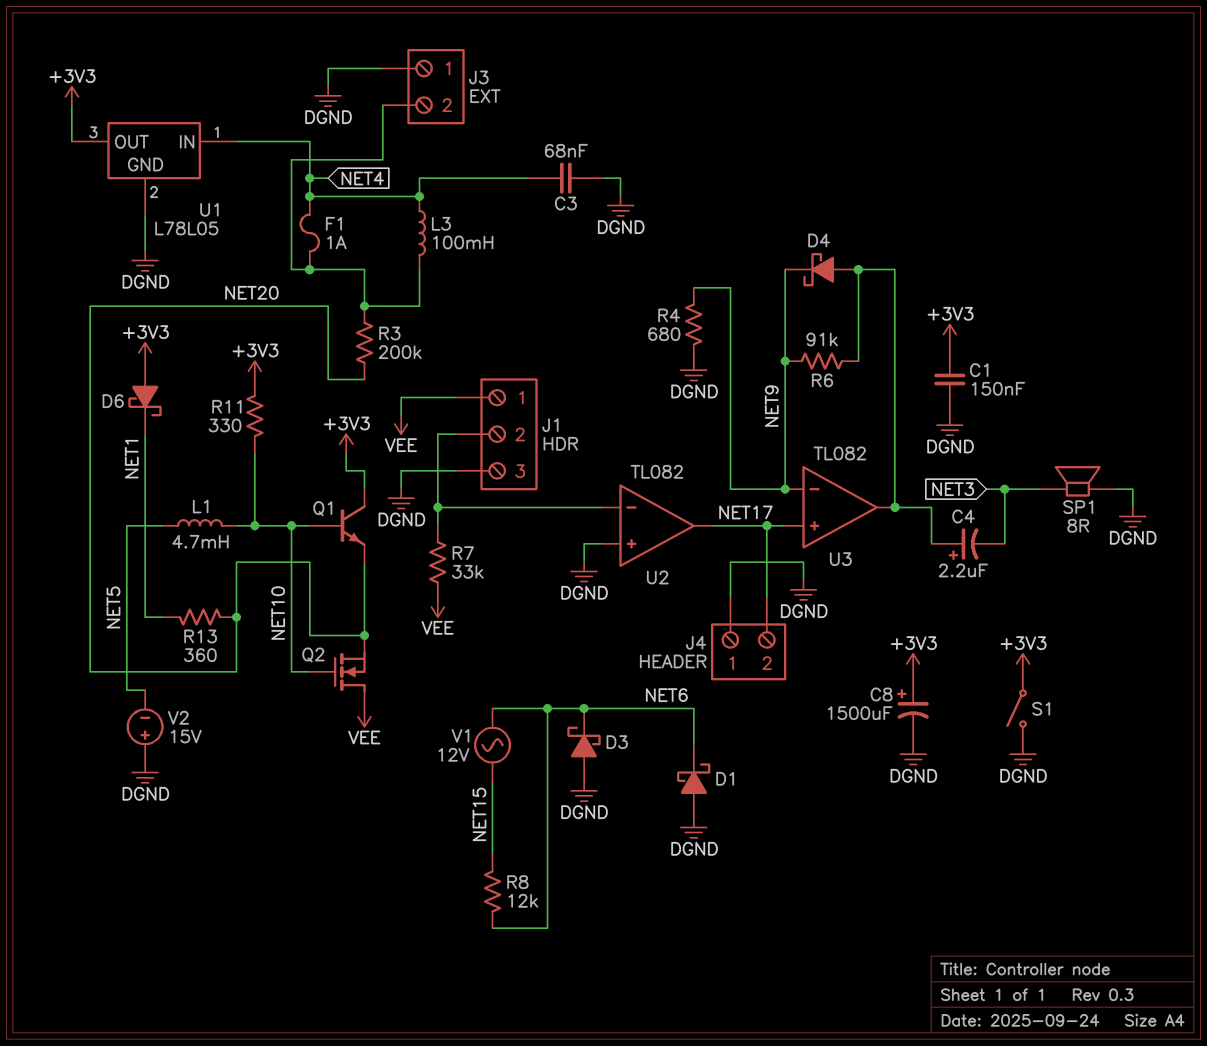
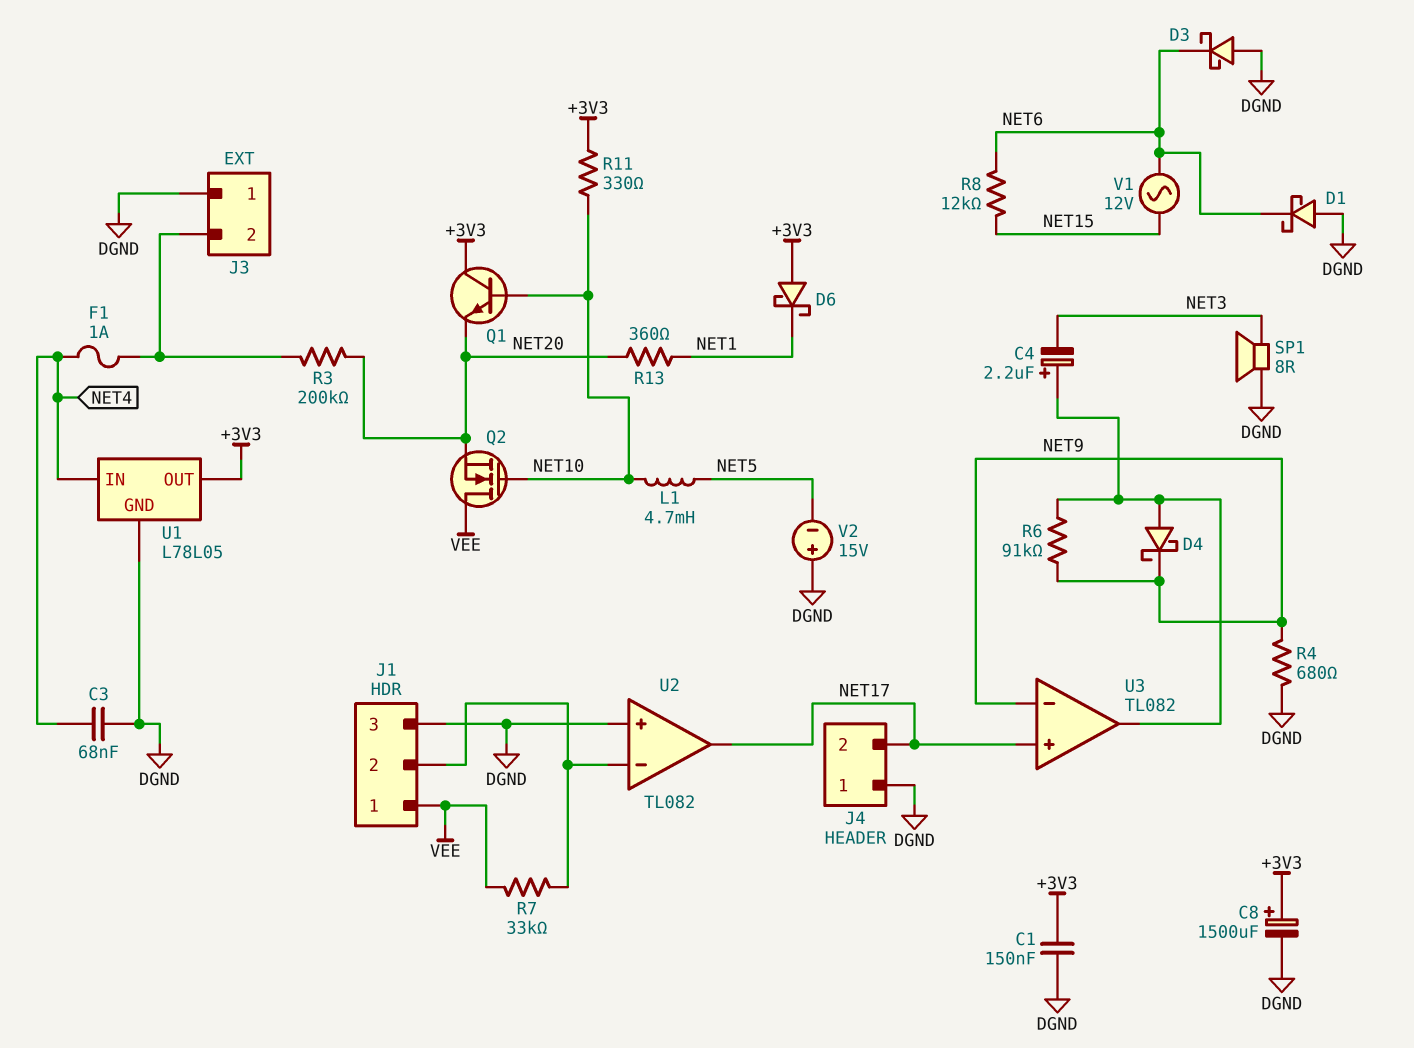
L3: 100mH (J3/2, NET4) -> none
S1: switch (+3V3, DGND) -> none

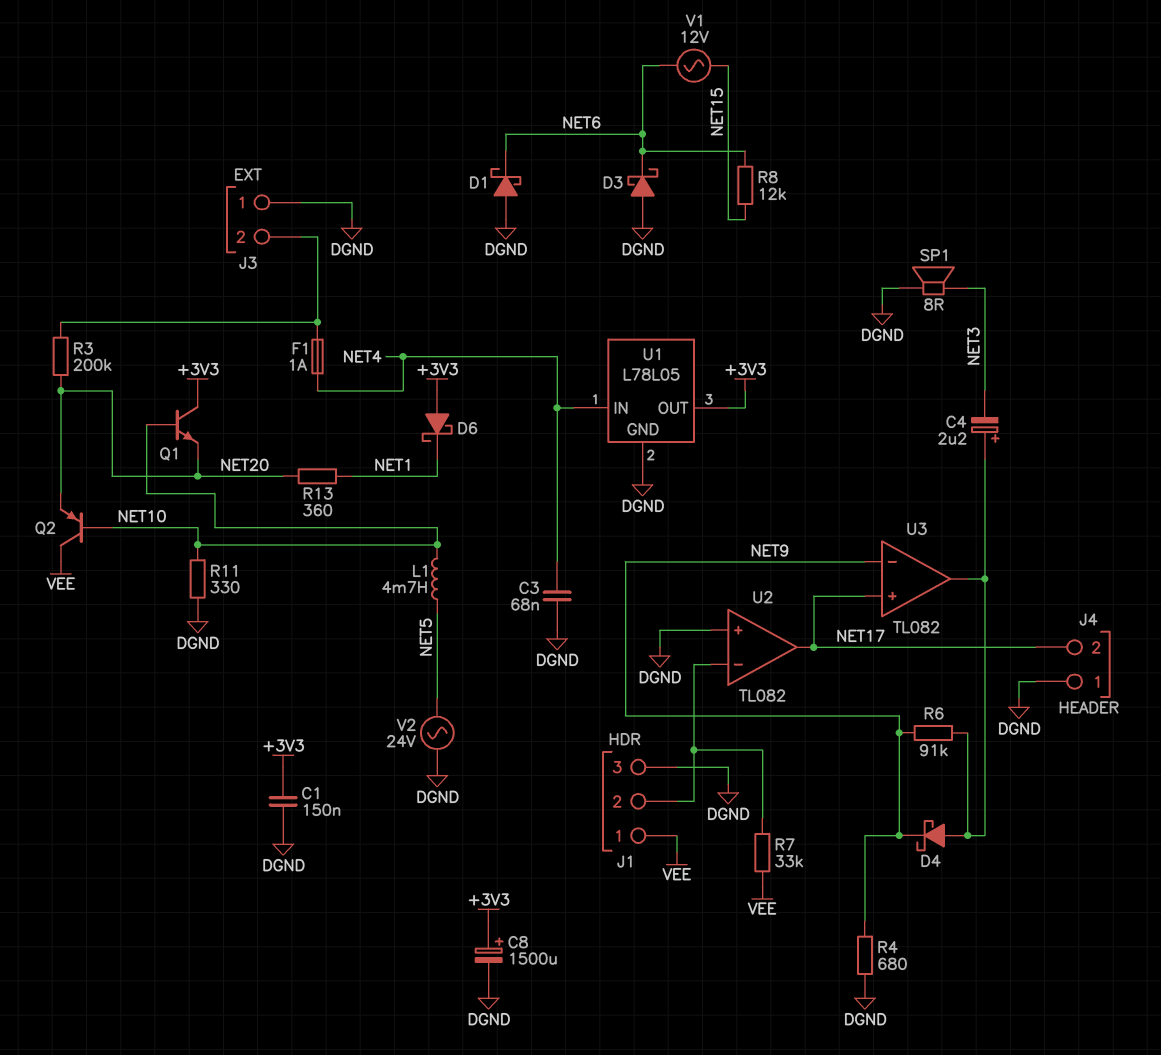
Q2: NMOS (G NET10, D VEE, S NET20) -> PNP (B NET10, C VEE, E NET20)
R11: 330 (+3V3, NET10) -> 330 (DGND, NET10)
V2: 15V (plus DGND, minus NET5) -> AC 24V (DGND, NET5)

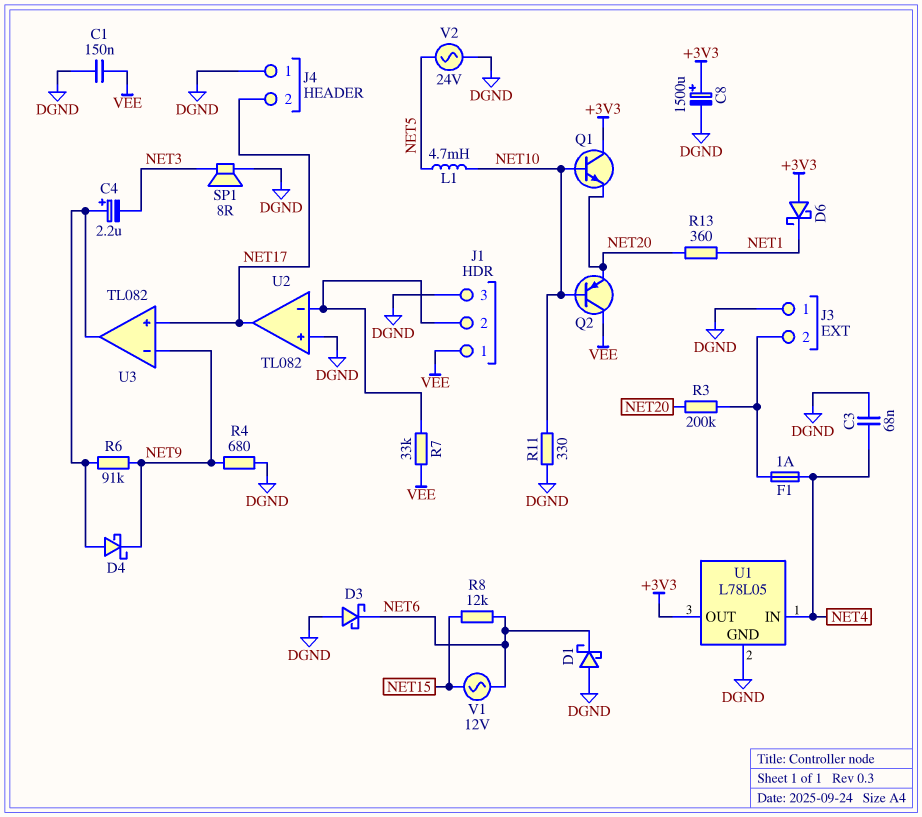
C1: 150nF (+3V3, DGND) -> 150nF (DGND, VEE)

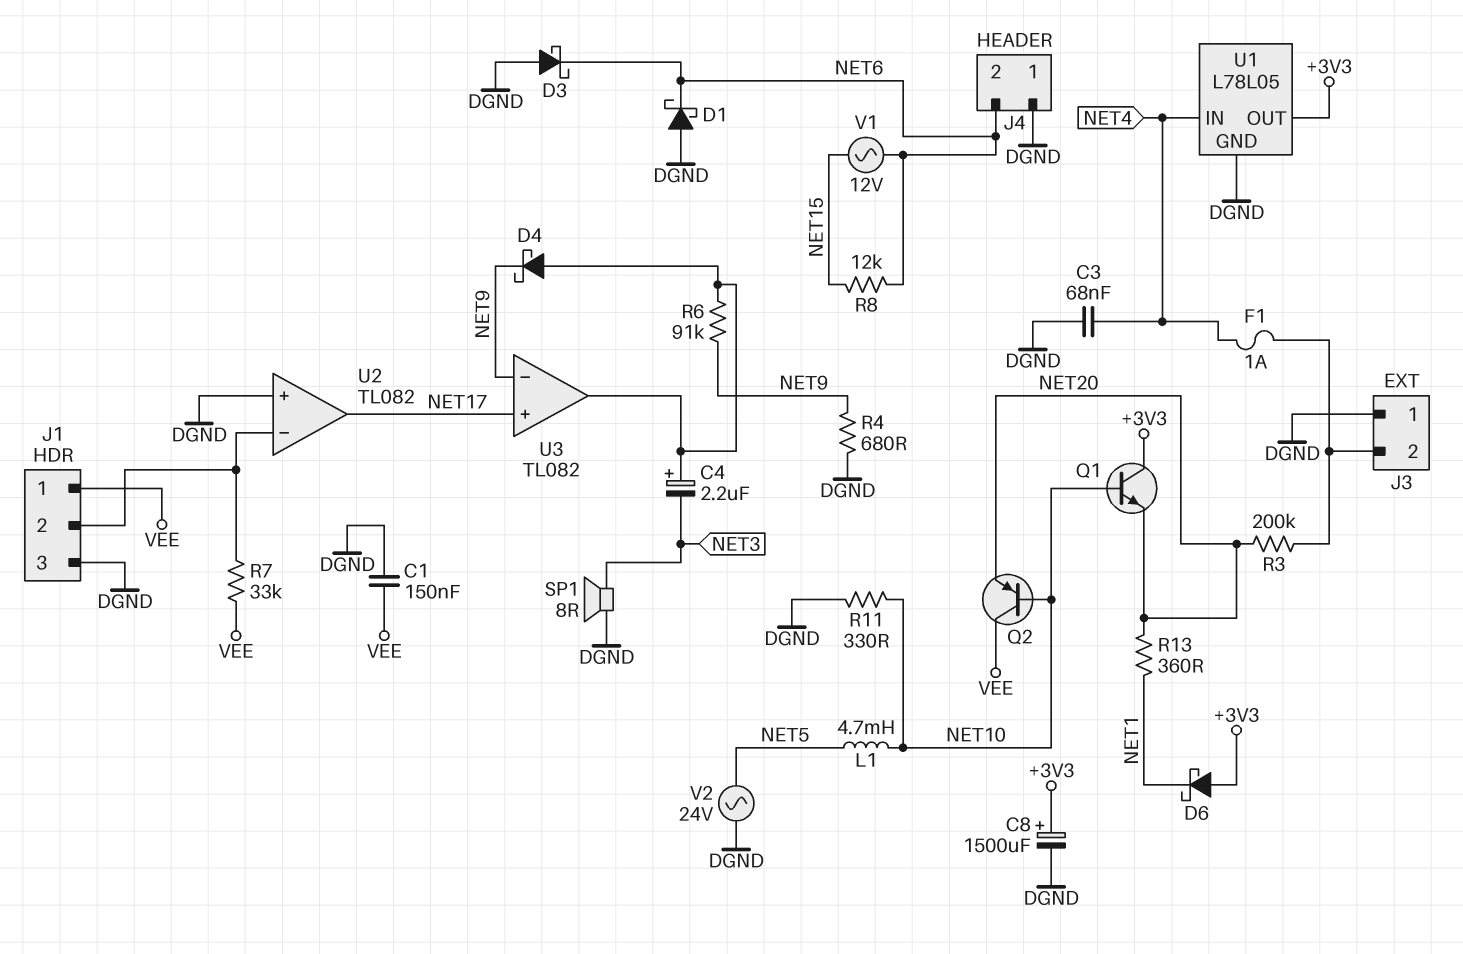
J4 pin 2: NET17 -> NET6

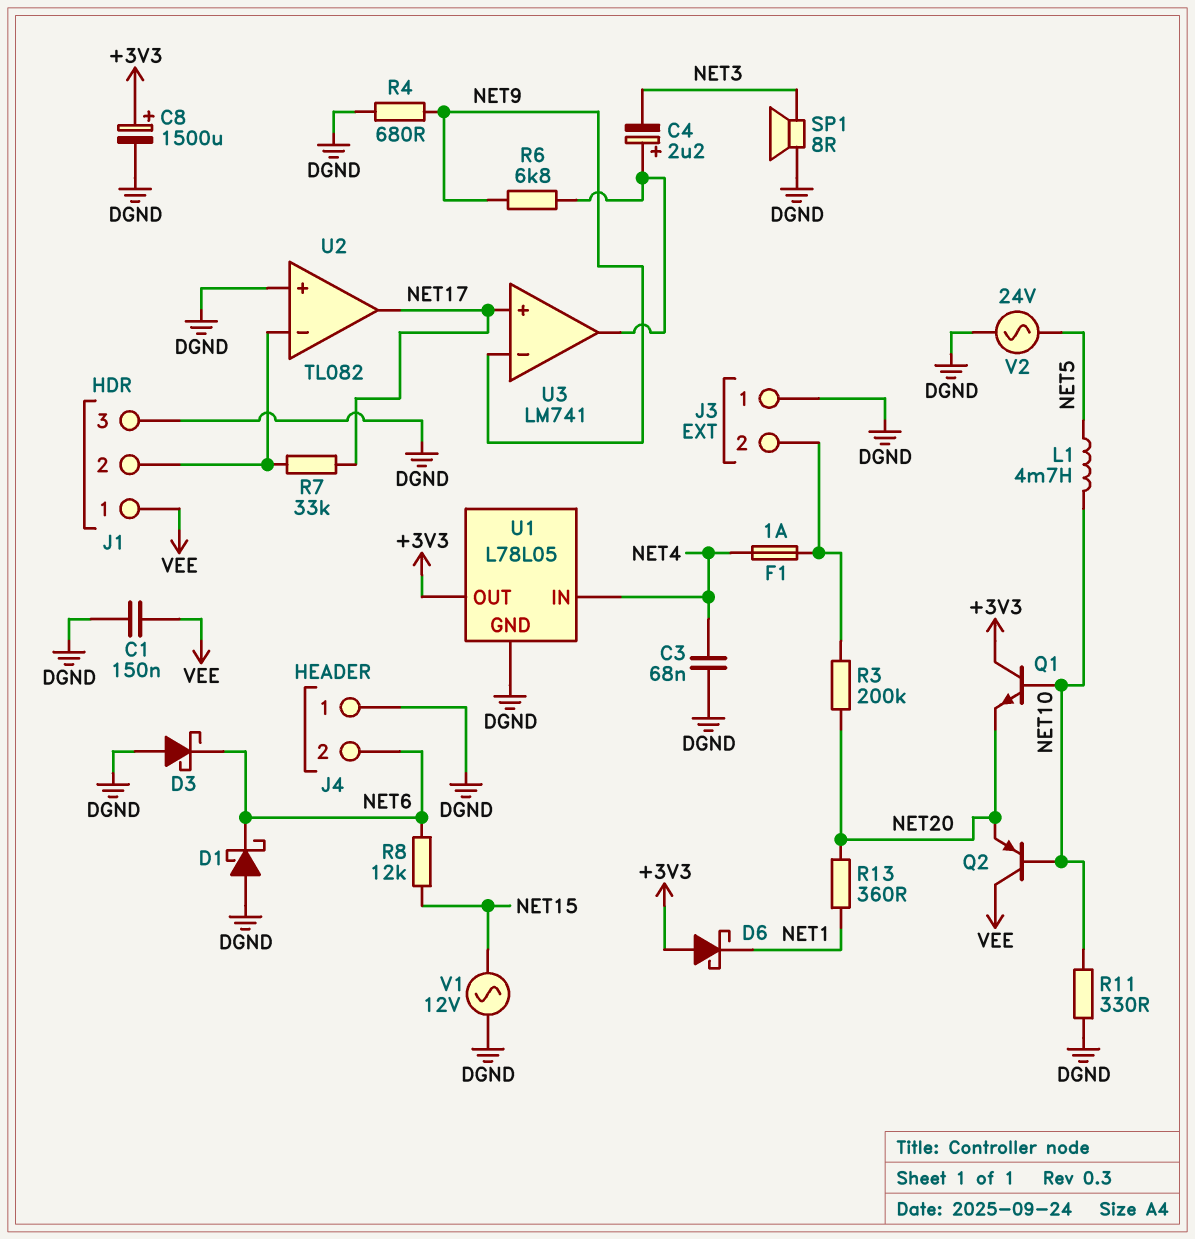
D4: schottky (A U3/out, K NET9) -> none
R6: 91k (NET9, U3/out) -> 6.8k (NET9, U3/out)
R7: 33k (J1/2, VEE) -> 33k (J1/2, NET17)
U3: TL082 -> LM741
V1: AC 12V (NET6, NET15) -> AC 12V (DGND, NET15)

